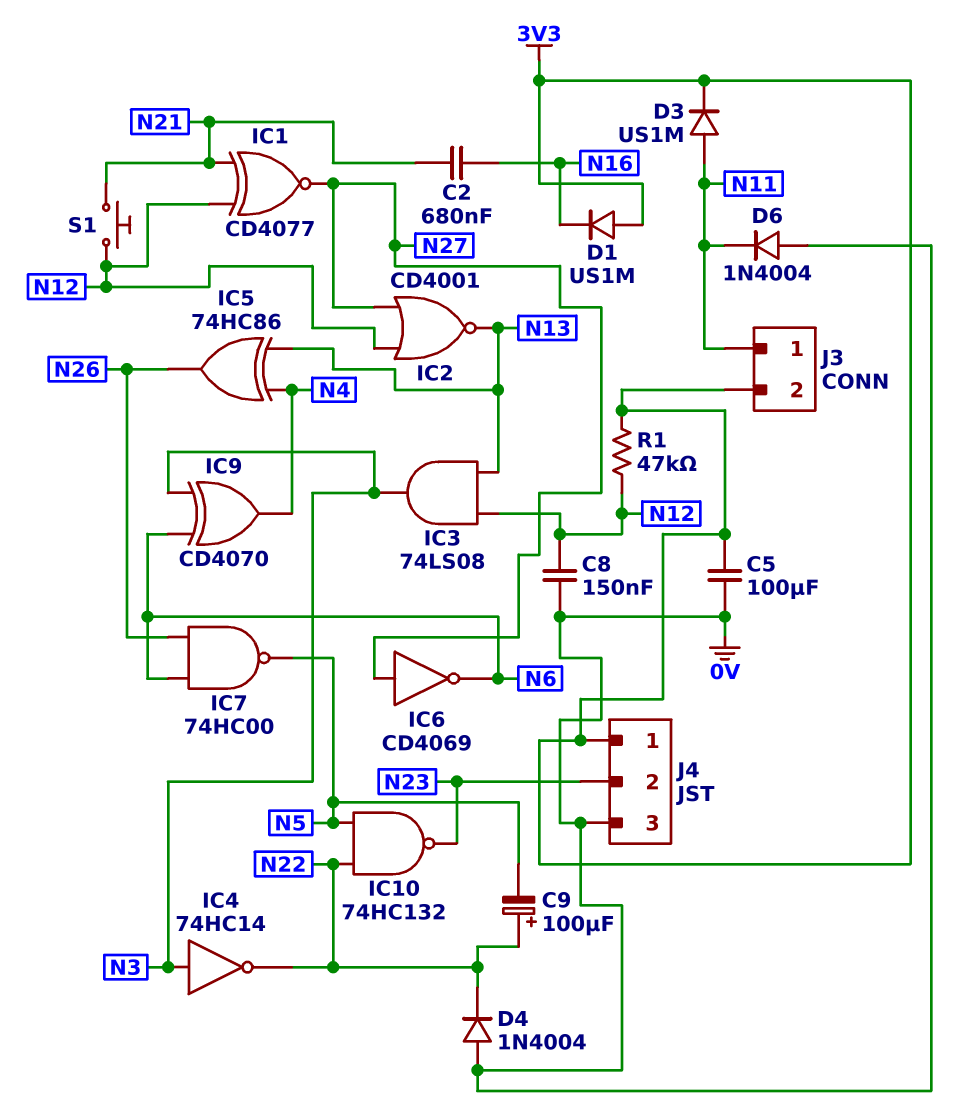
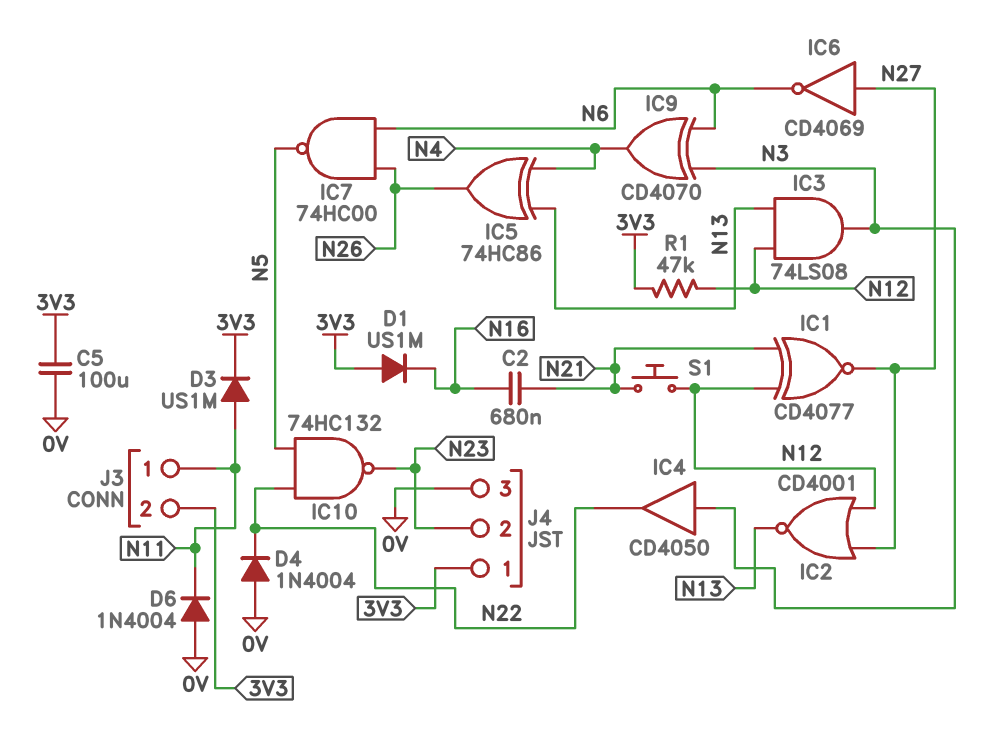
C8: 150nF (0V, N12) -> none
C9: 100uF (plus N22, minus N5) -> none
IC4: NOT 74HC14 (in N3, out N22) -> buffer CD4050 (in N3, out N22)

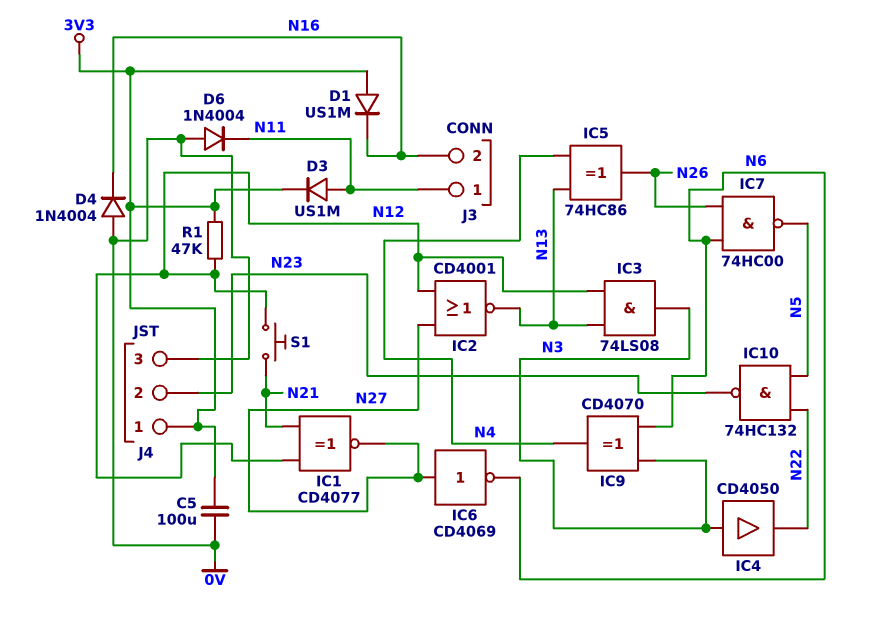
C2: 680nF (N16, N21) -> none
D4: diode 1N4004 (A 0V, K N22) -> diode 1N4004 (A 0V, K N16)
J3 pin 2: 3V3 -> N16

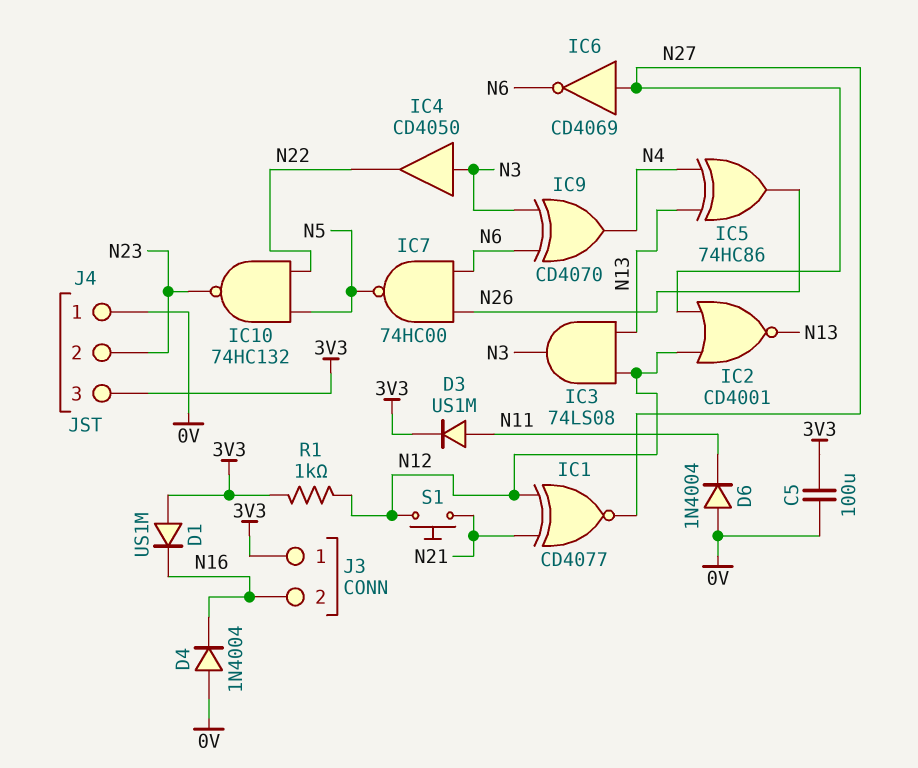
J3 pin 1: N11 -> 3V3
J4 pin 1: 3V3 -> 0V
J4 pin 3: 0V -> 3V3
R1: 47k (3V3, N12) -> 1k (3V3, N12)

